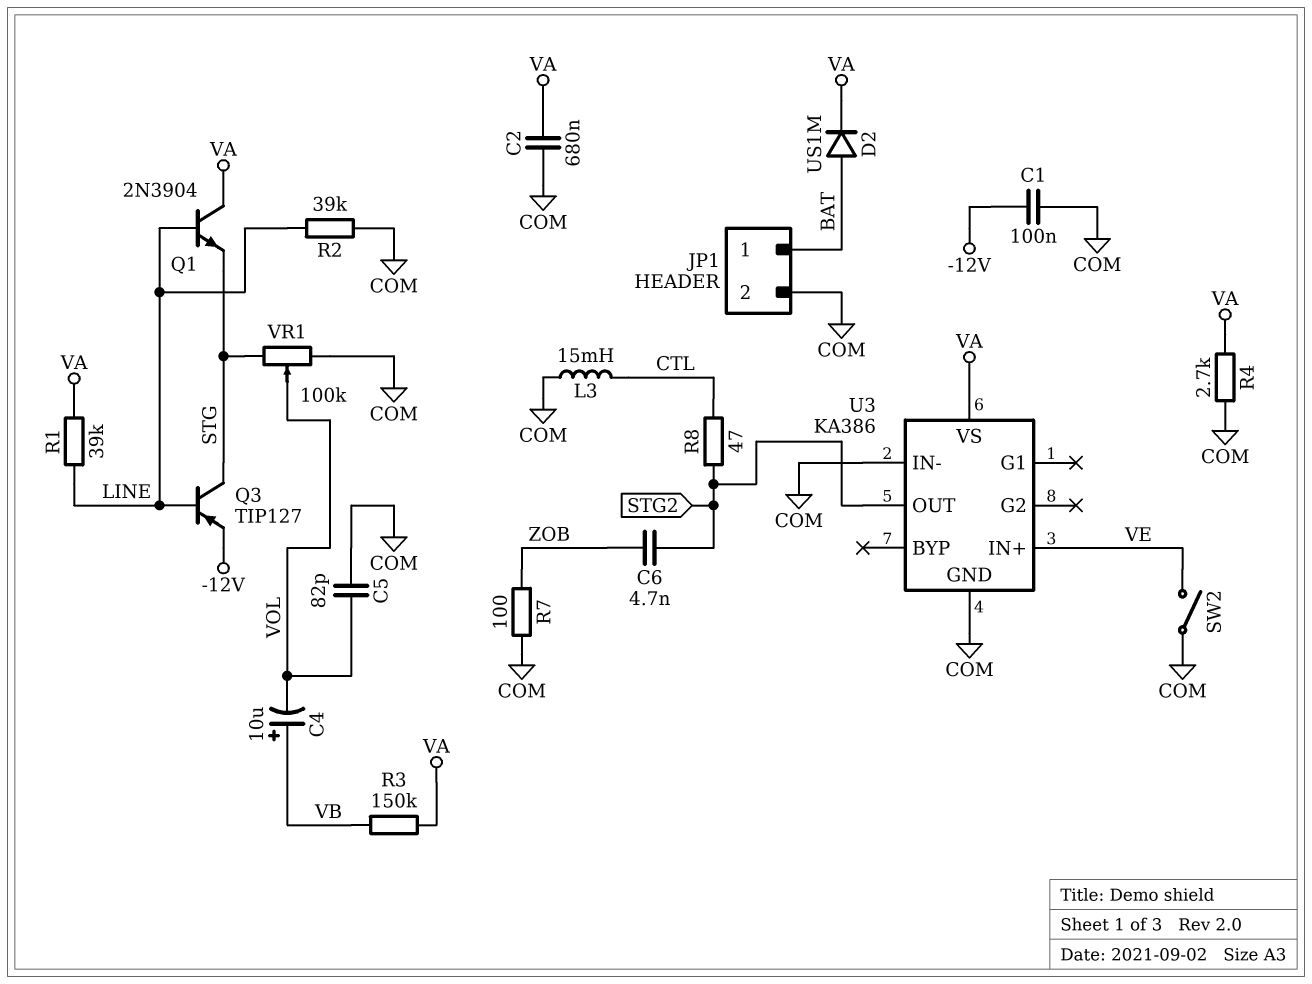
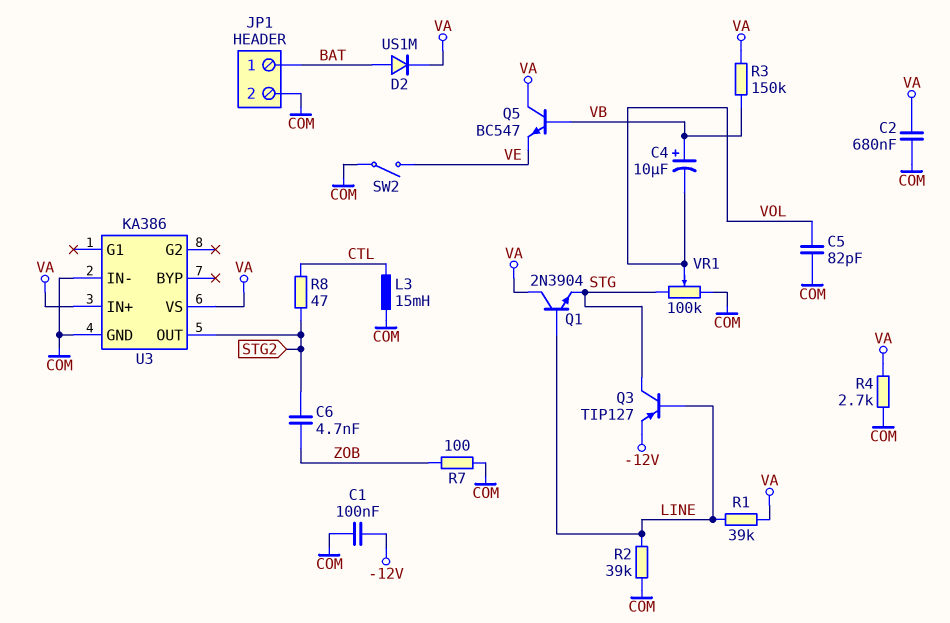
Q5: none -> NPN BC547 (B VB, C VA, E VE)
U3 pin IN+: VE -> VA

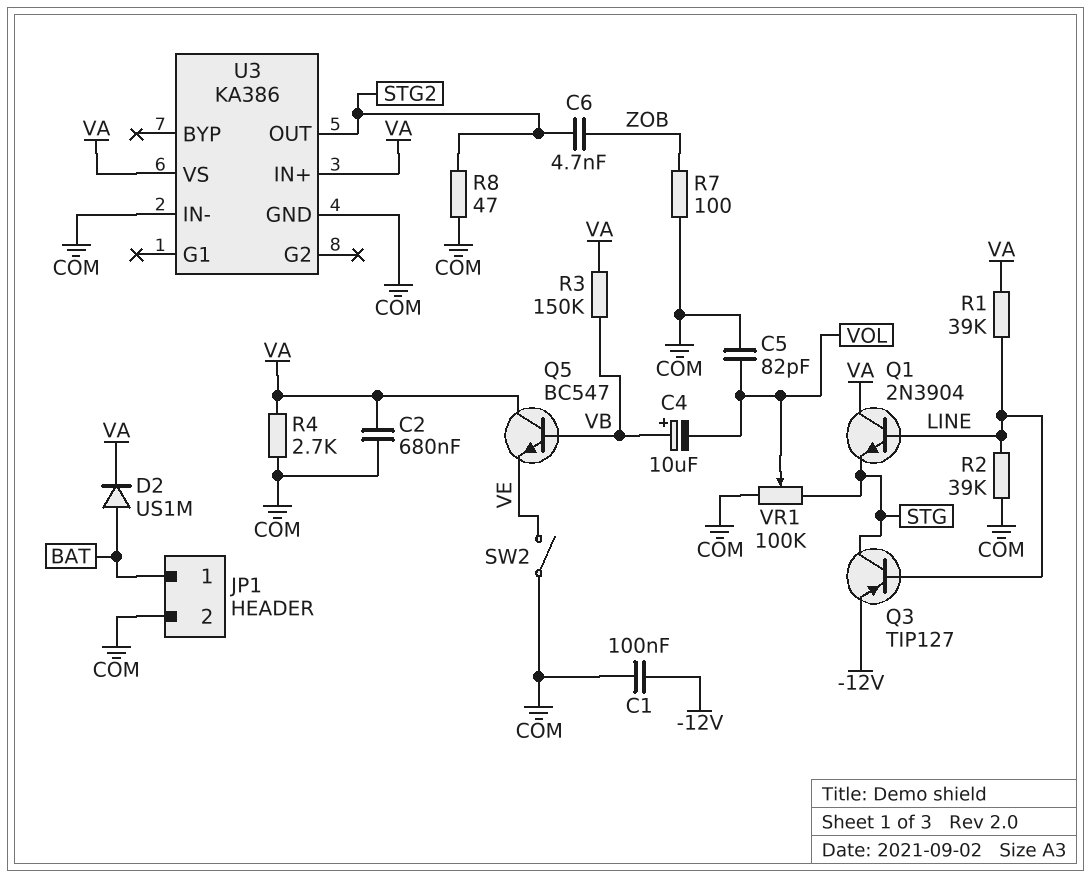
L3: 15mH (COM, CTL) -> none
R8: 47 (CTL, STG2) -> 47 (COM, STG2)

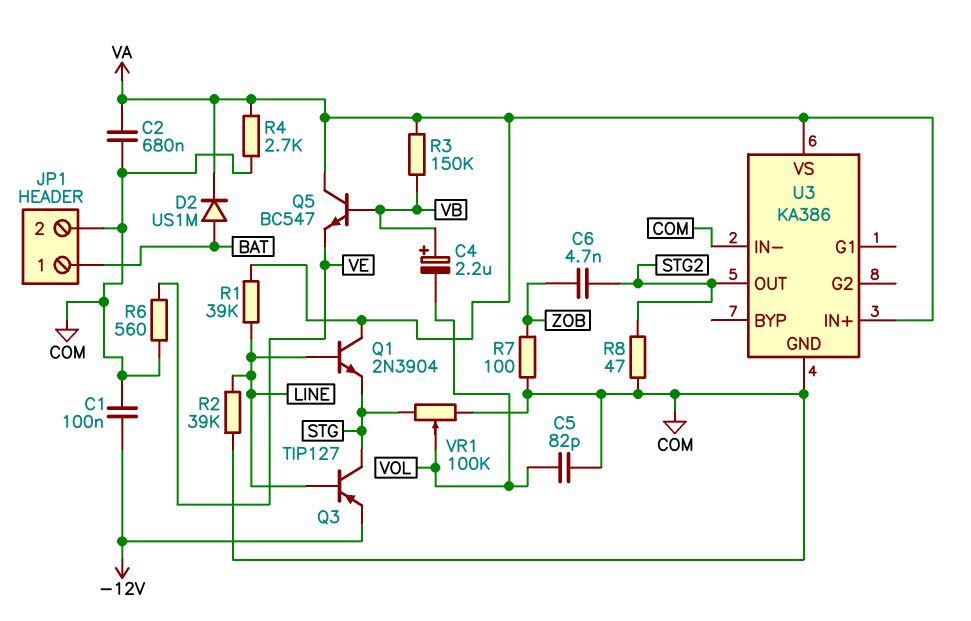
C4: 10uF (plus VB, minus VOL) -> 2.2uF (plus VB, minus VOL)
R6: none -> 560 (COM, VE)
SW2: switch (COM, VE) -> none

